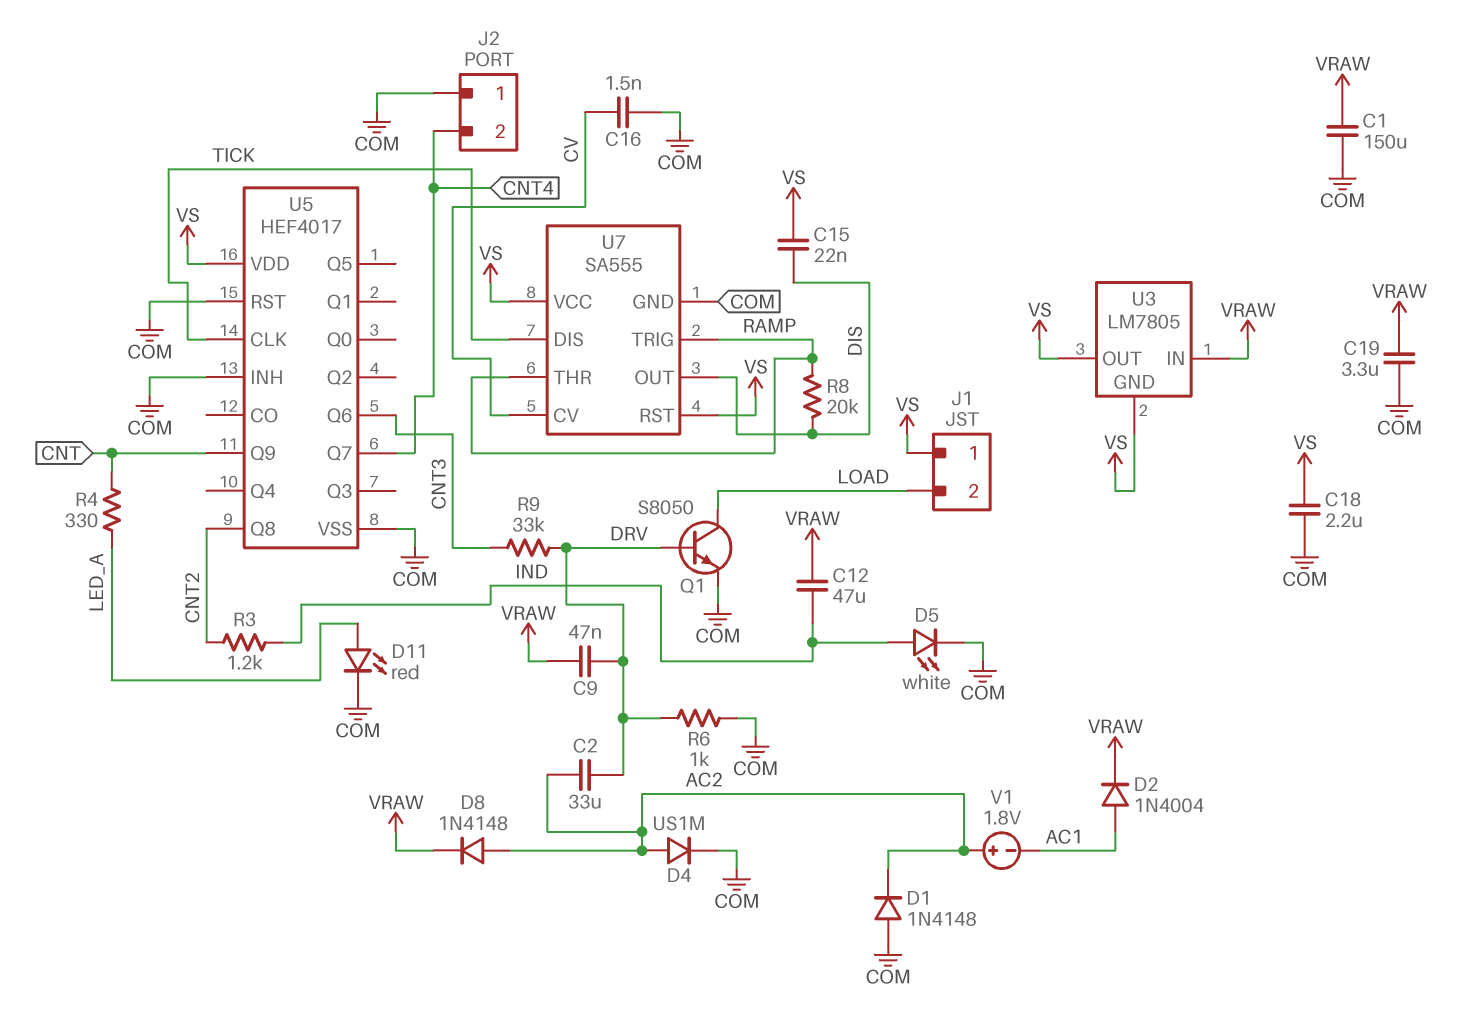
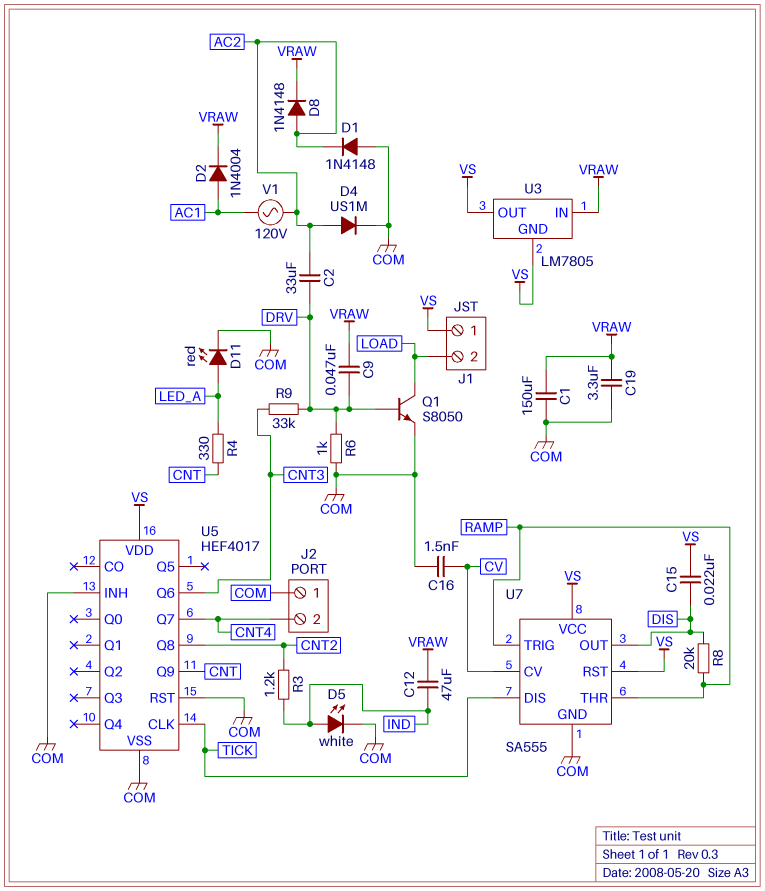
C18: 2.2uF (COM, VS) -> none
V1: 1.8V (plus AC2, minus AC1) -> AC 120V (AC1, AC2)

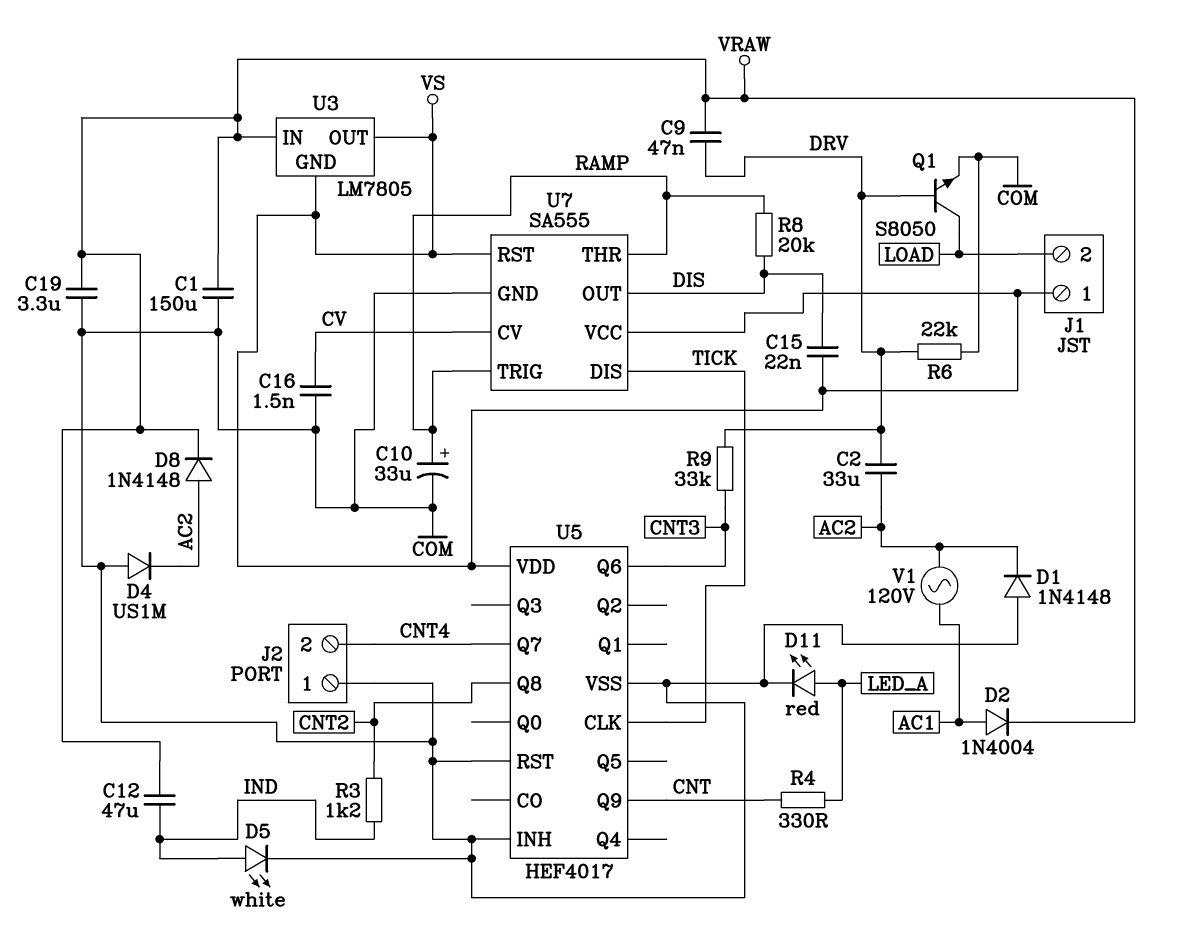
C10: none -> 33uF (plus RAMP, minus COM)
D4: diode US1M (A AC2, K COM) -> diode US1M (A COM, K AC2)
R6: 1k (COM, DRV) -> 22k (COM, DRV)

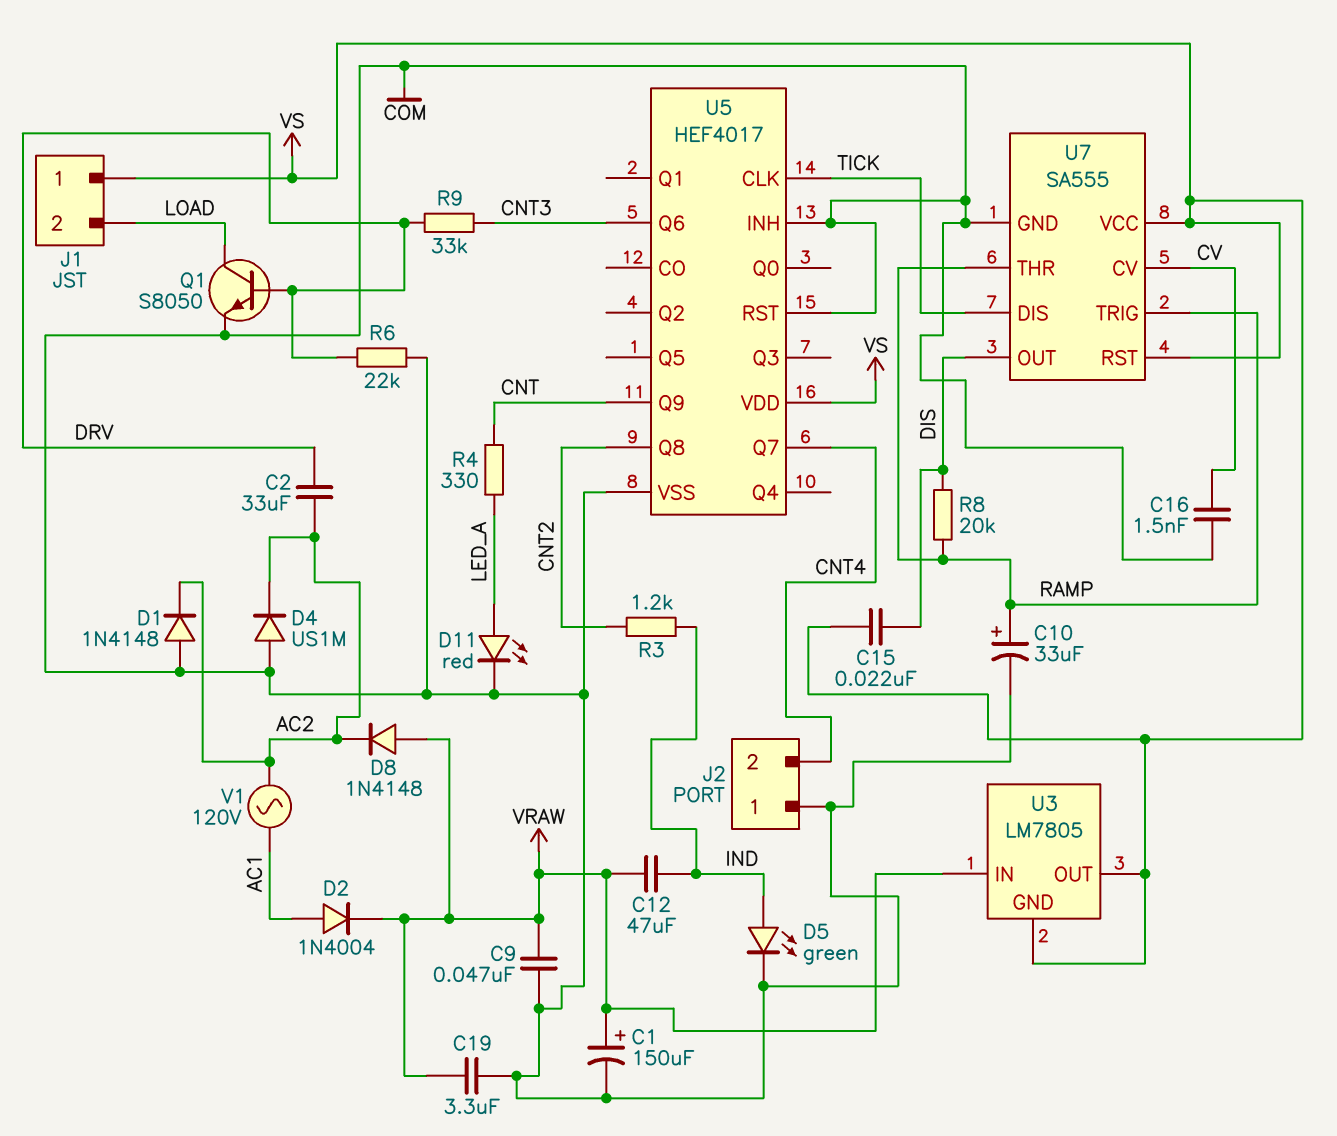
C1: 150uF (COM, VRAW) -> 150uF (plus VRAW, minus COM)
C9: 47nF (DRV, VRAW) -> 47nF (COM, VRAW)
D5: LED white (A IND, K COM) -> LED green (A IND, K COM)
D8: diode 1N4148 (A AC2, K VRAW) -> diode 1N4148 (A VRAW, K AC2)

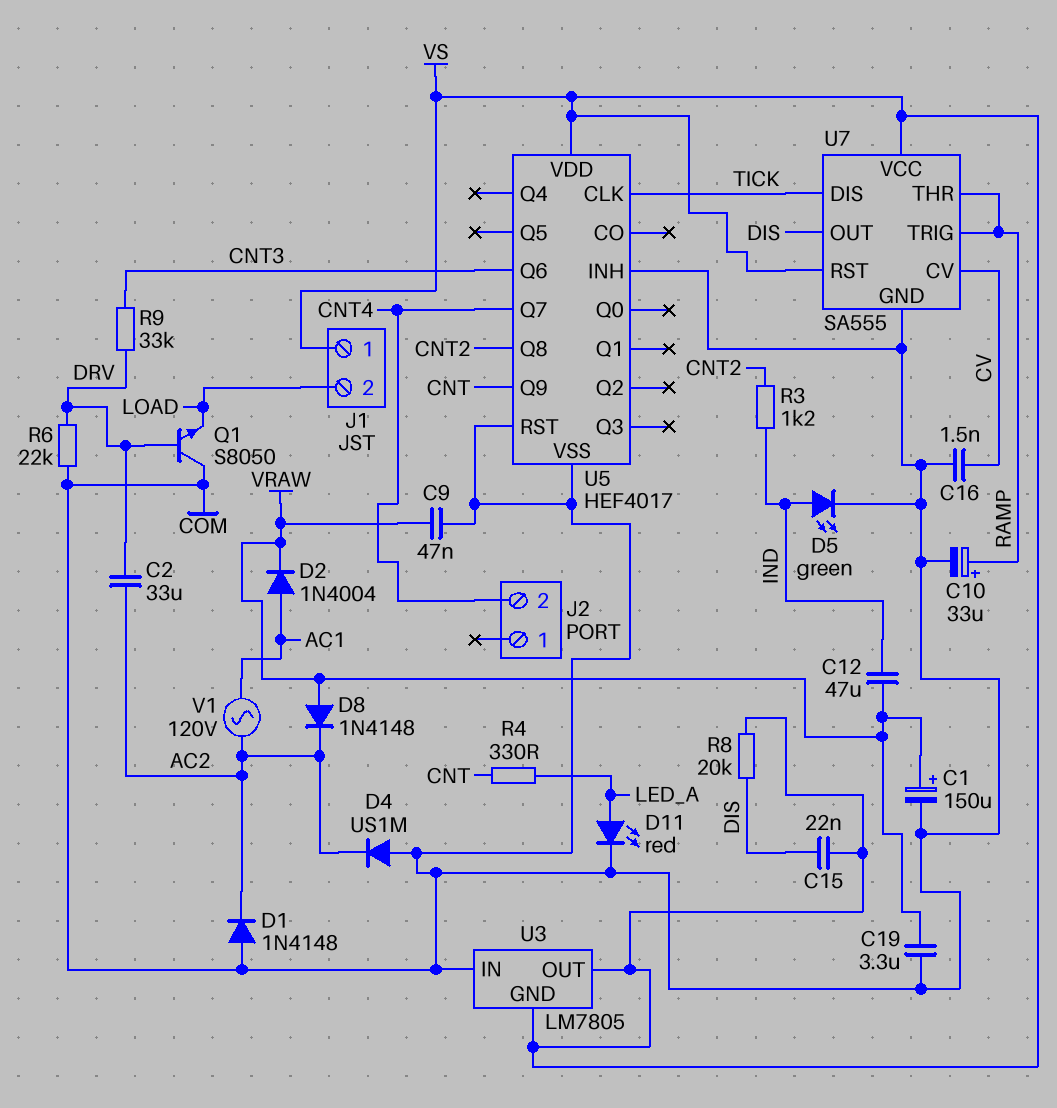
J2 pin 1: COM -> none
Q1: NPN S8050 (B DRV, C LOAD, E COM) -> NPN S8050 (B DRV, C COM, E LOAD)
R8: 20k (DIS, RAMP) -> 20k (DIS, VS)
U3 pin IN: VRAW -> COM

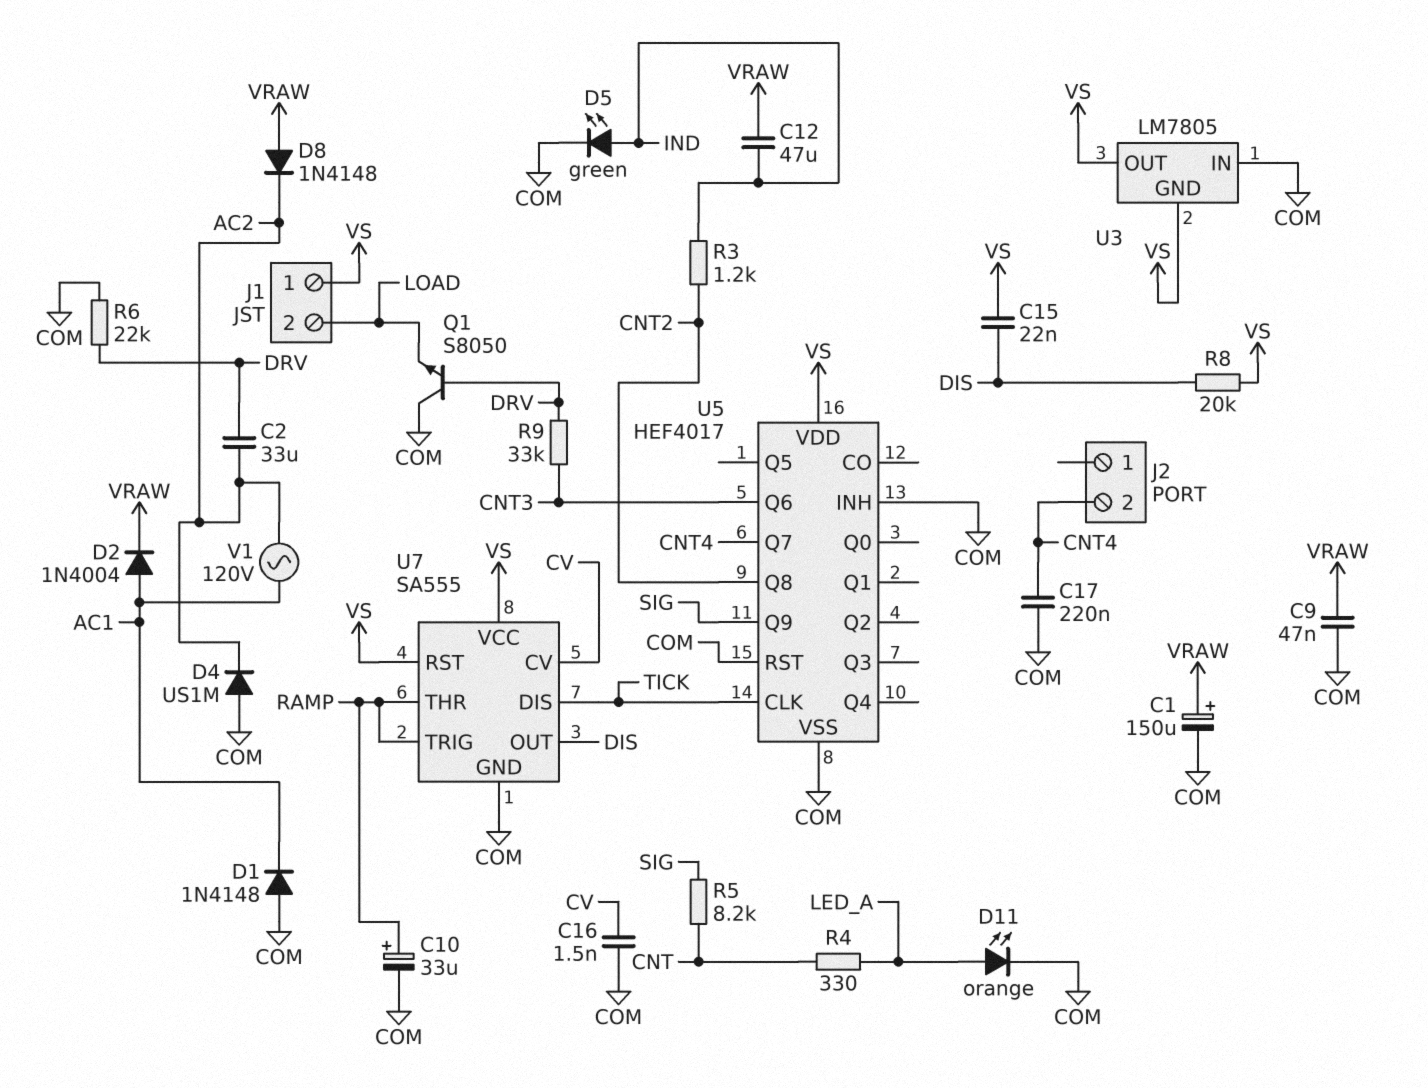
C17: none -> 220nF (CNT4, COM)
C19: 3.3uF (COM, VRAW) -> none
D1: diode 1N4148 (A COM, K AC2) -> diode 1N4148 (A COM, K AC1)
D11: LED red (A LED_A, K COM) -> LED orange (A LED_A, K COM)
R5: none -> 8.2k (CNT, SIG)
U5 pin Q9: CNT -> SIG

